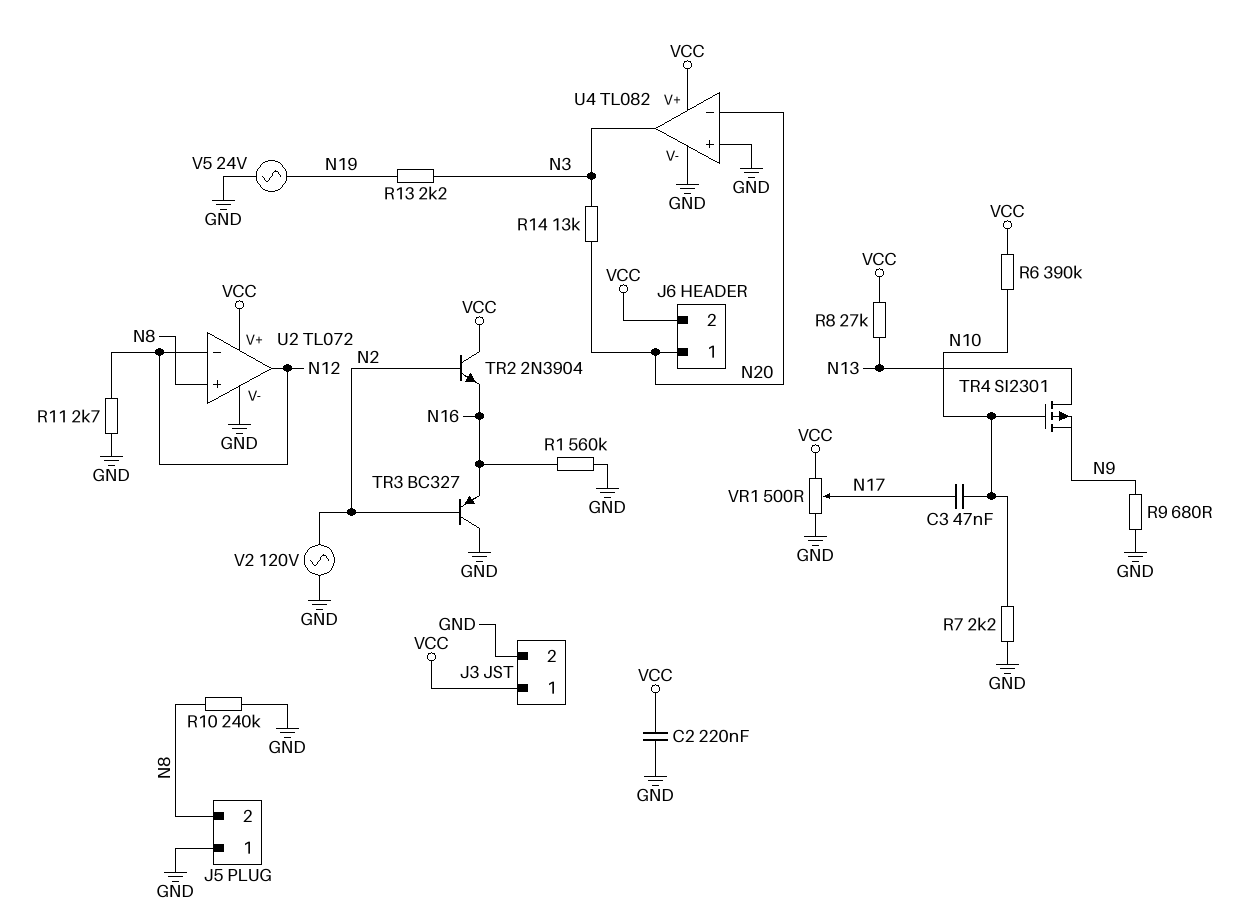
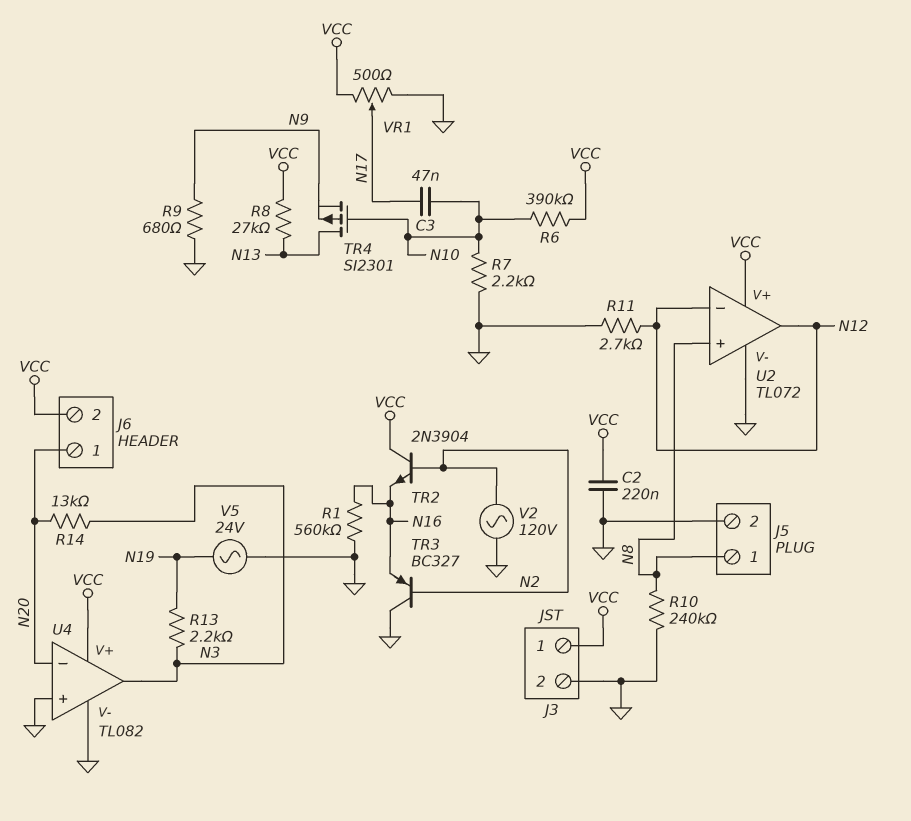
J5 pin 1: GND -> N8
J5 pin 2: N8 -> GND

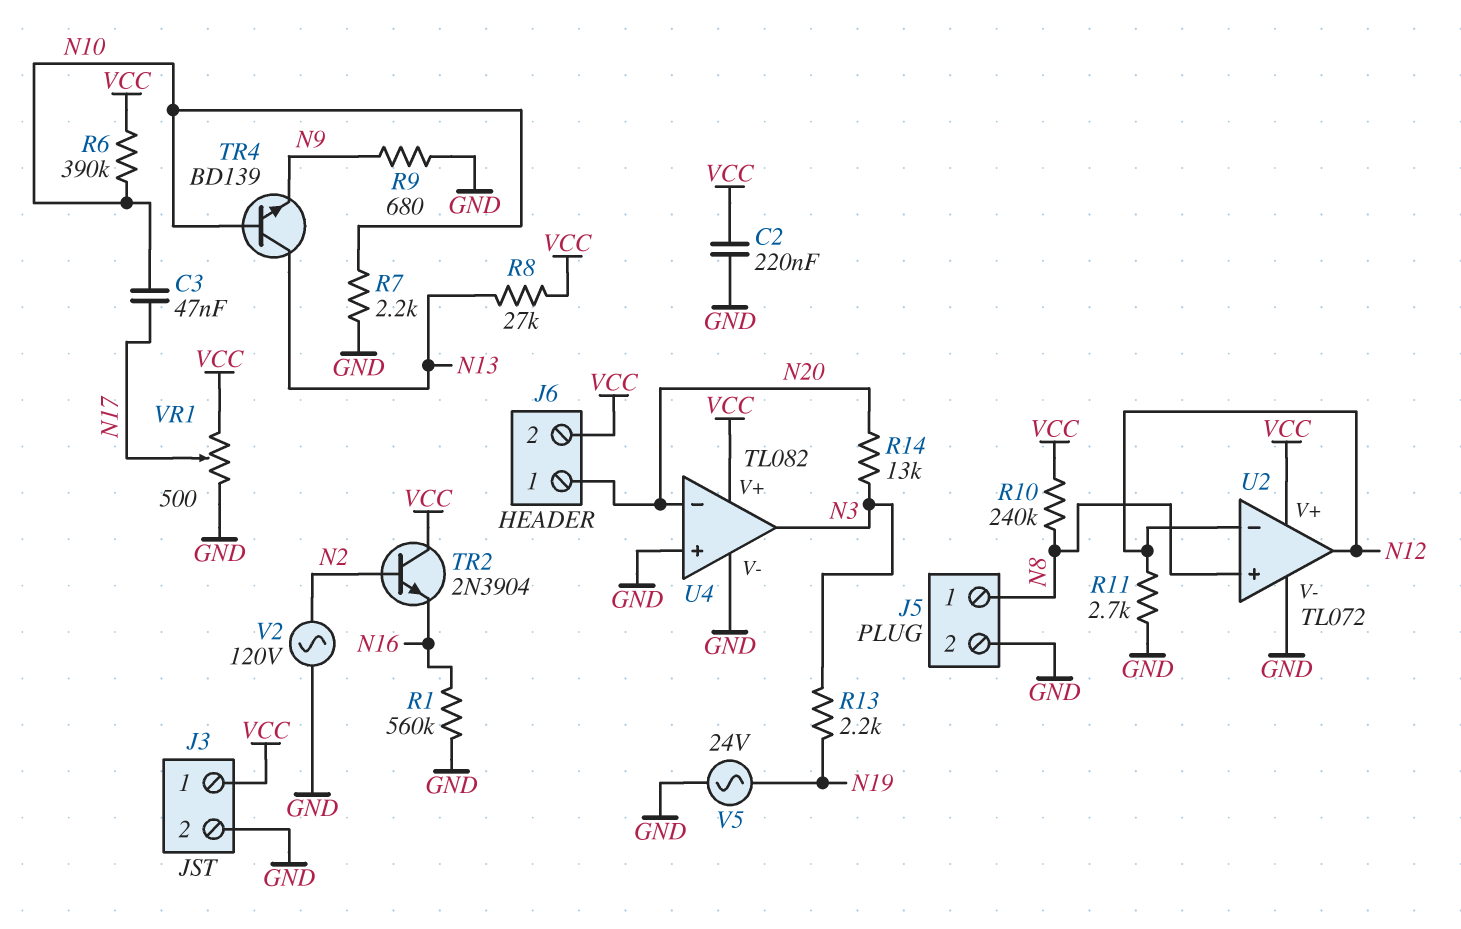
R10: 240k (GND, N8) -> 240k (N8, VCC)
TR3: PNP BC327 (B N2, C GND, E N16) -> none
TR4: PMOS SI2301 (G N10, D N13, S N9) -> NPN BD139 (B N10, C N13, E N9)

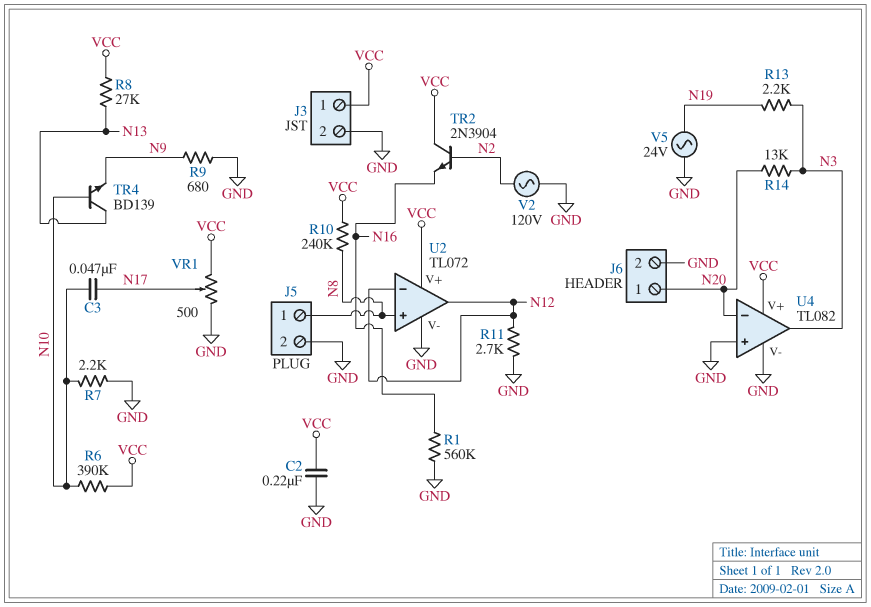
J6 pin 2: VCC -> GND

